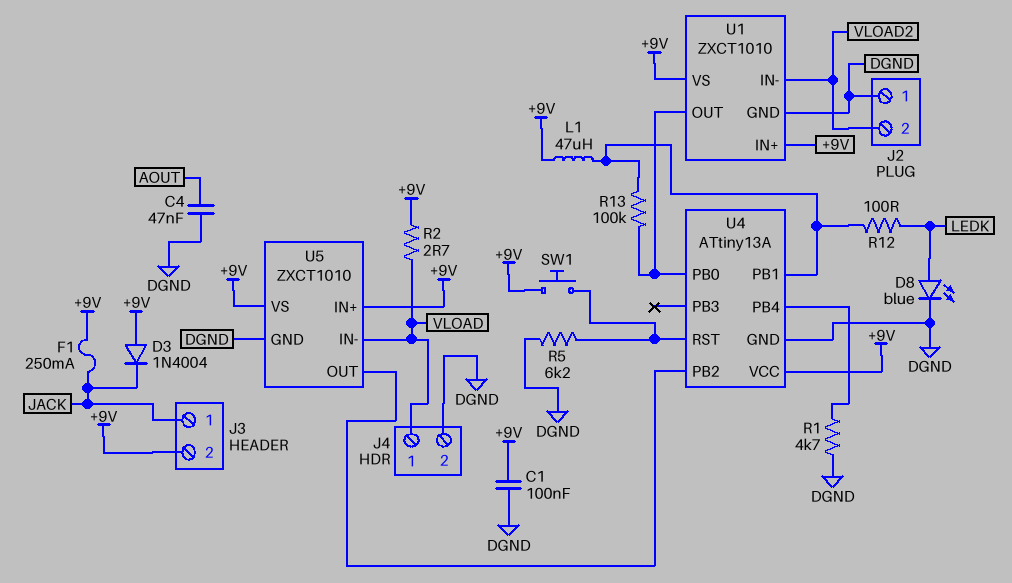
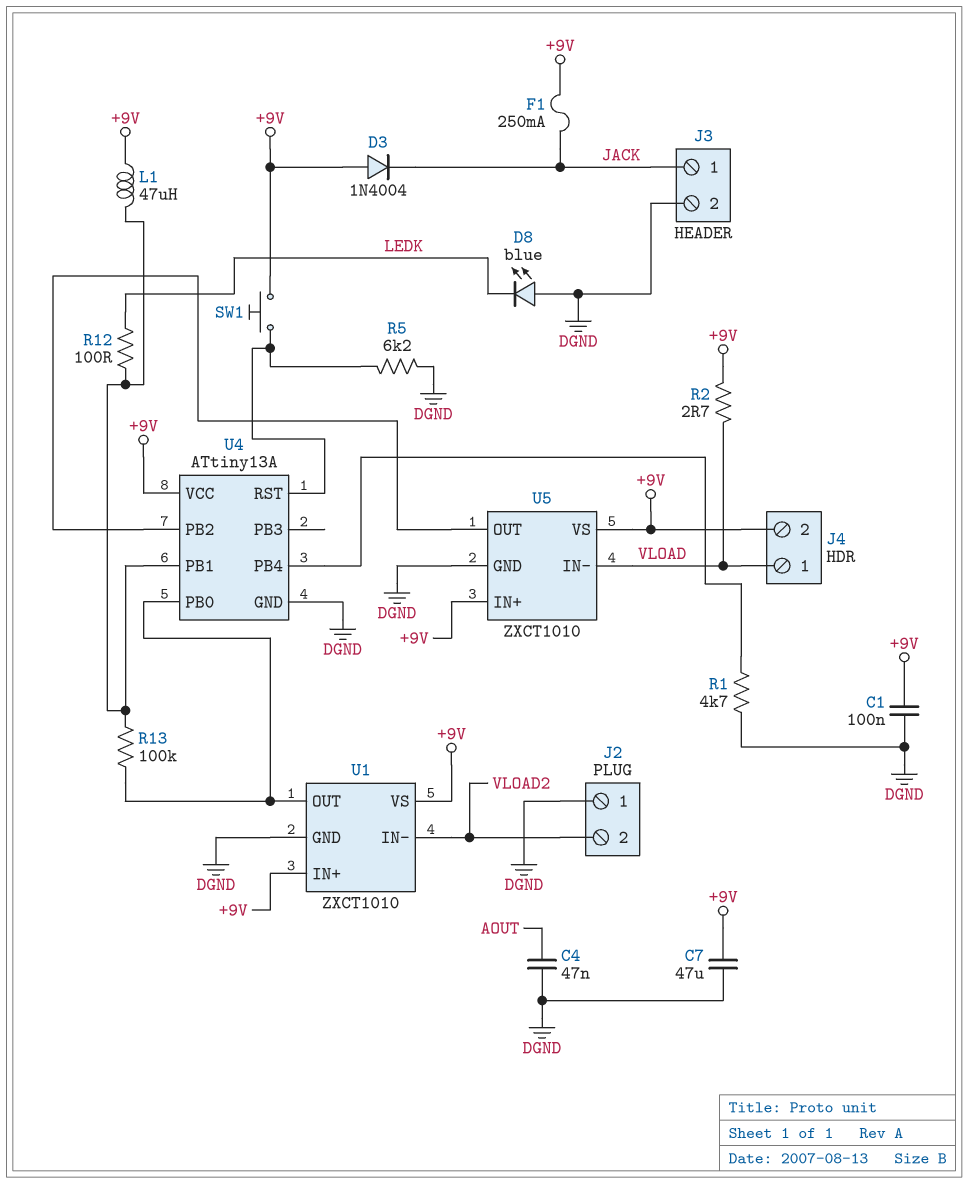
C7: none -> 47uF (+9V, DGND)
D8: LED blue (A LEDK, K DGND) -> LED blue (A DGND, K LEDK)
J3 pin 2: +9V -> DGND
J4 pin 2: DGND -> +9V

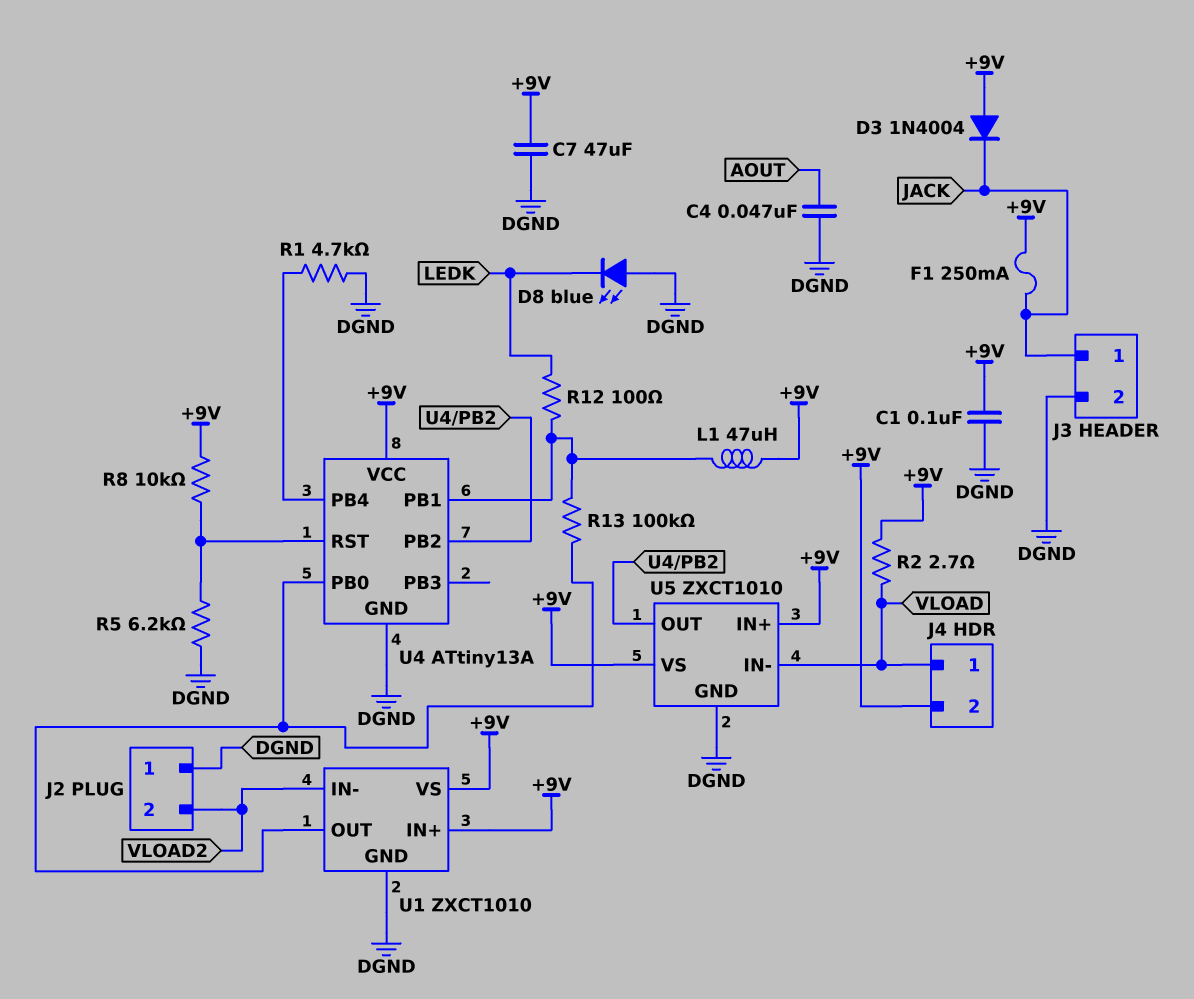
R8: none -> 10k (+9V, U4/RST)
SW1: button (+9V, U4/RST) -> none

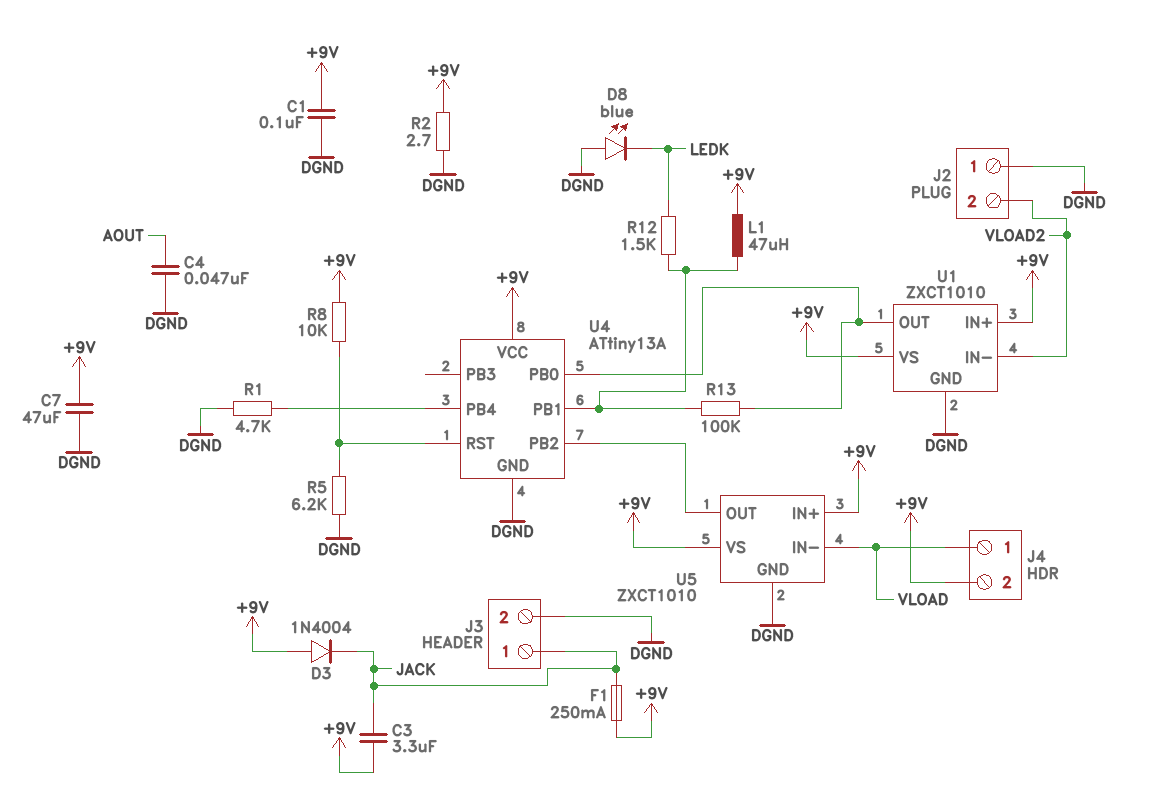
C3: none -> 3.3uF (+9V, JACK)
R2: 2.7 (+9V, VLOAD) -> 2.7 (+9V, DGND)
R12: 100 (LEDK, U4/PB1) -> 1.5k (LEDK, U4/PB1)

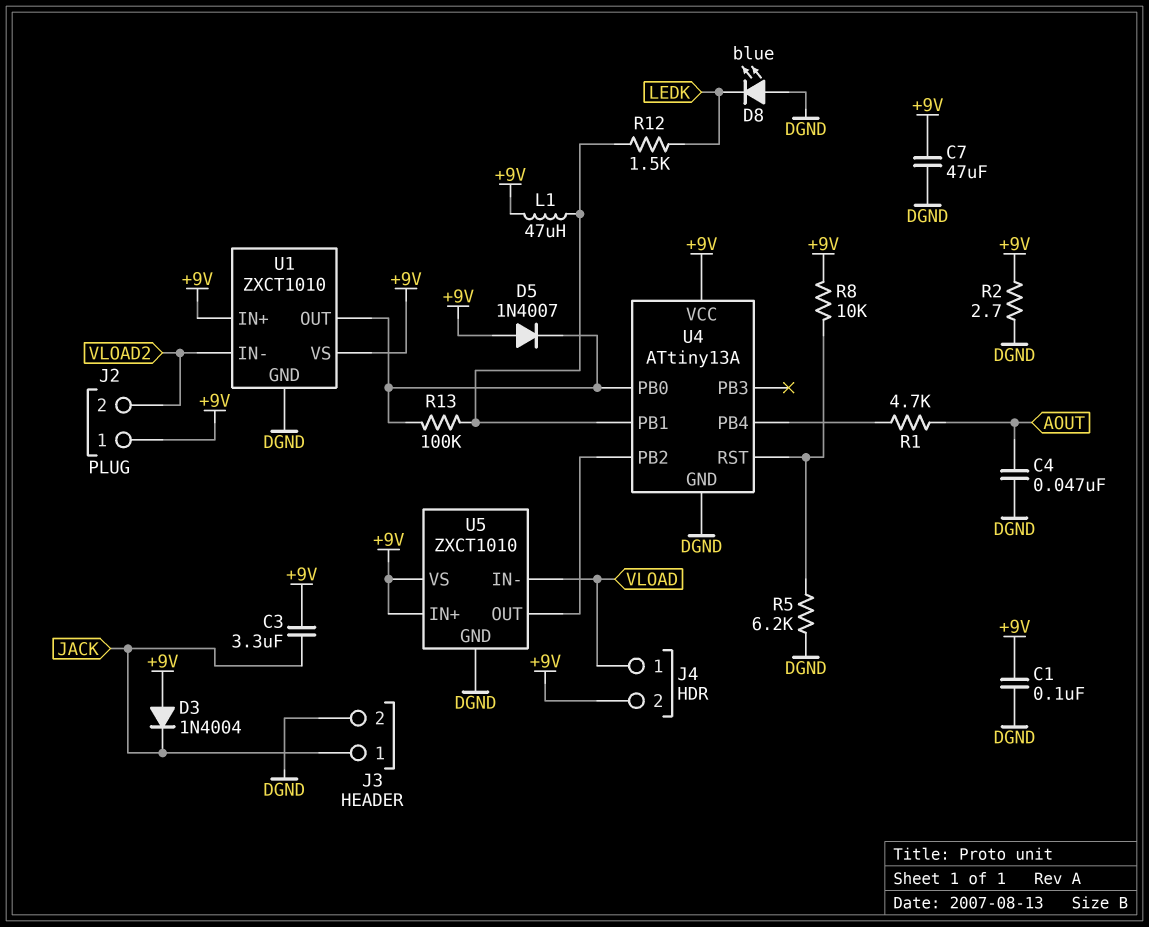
D5: none -> diode 1N4007 (A +9V, K U1/OUT)
F1: 250mA (+9V, JACK) -> none
J2 pin 1: DGND -> +9V
R1: 4.7k (DGND, U4/PB4) -> 4.7k (AOUT, U4/PB4)

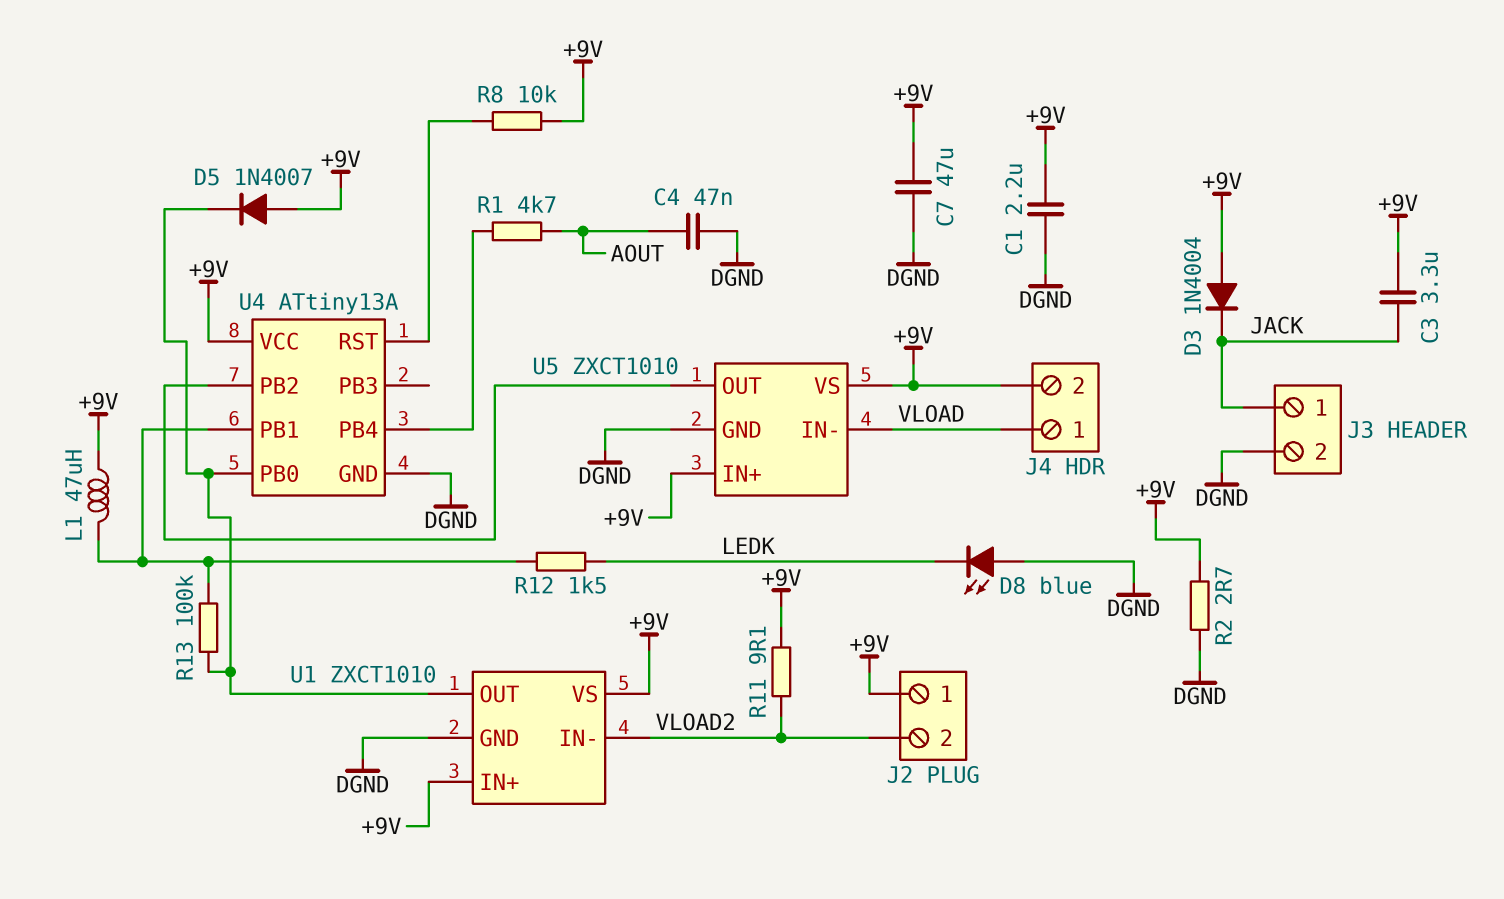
C1: 100nF (+9V, DGND) -> 2.2uF (+9V, DGND)
R5: 6.2k (DGND, U4/RST) -> none
R11: none -> 9.1 (+9V, VLOAD2)

